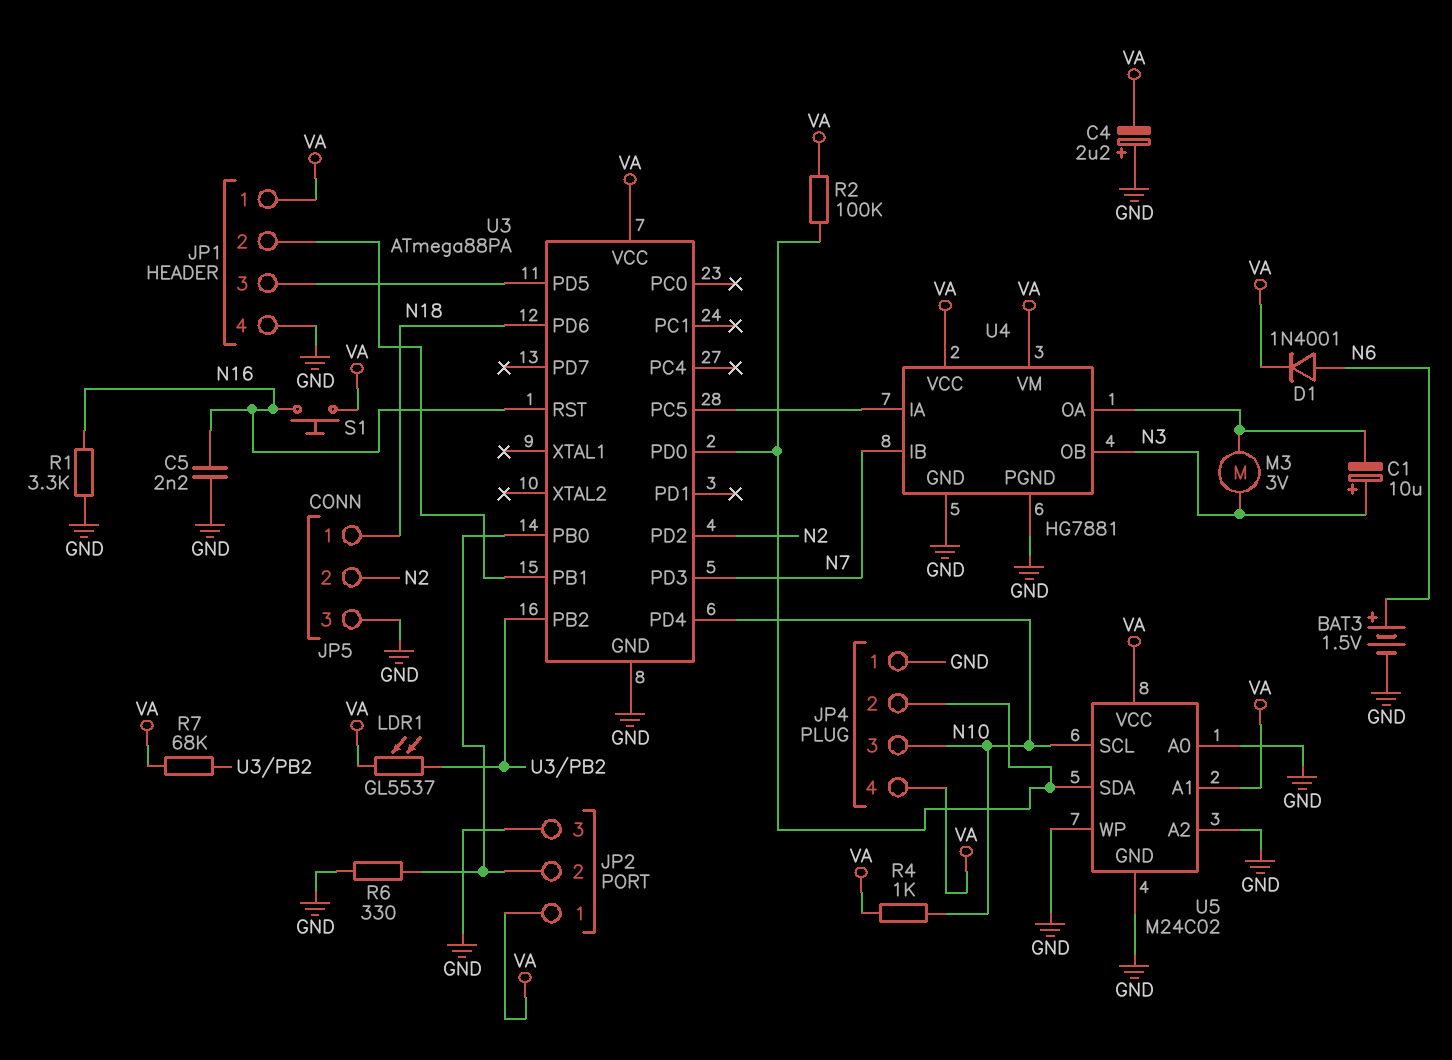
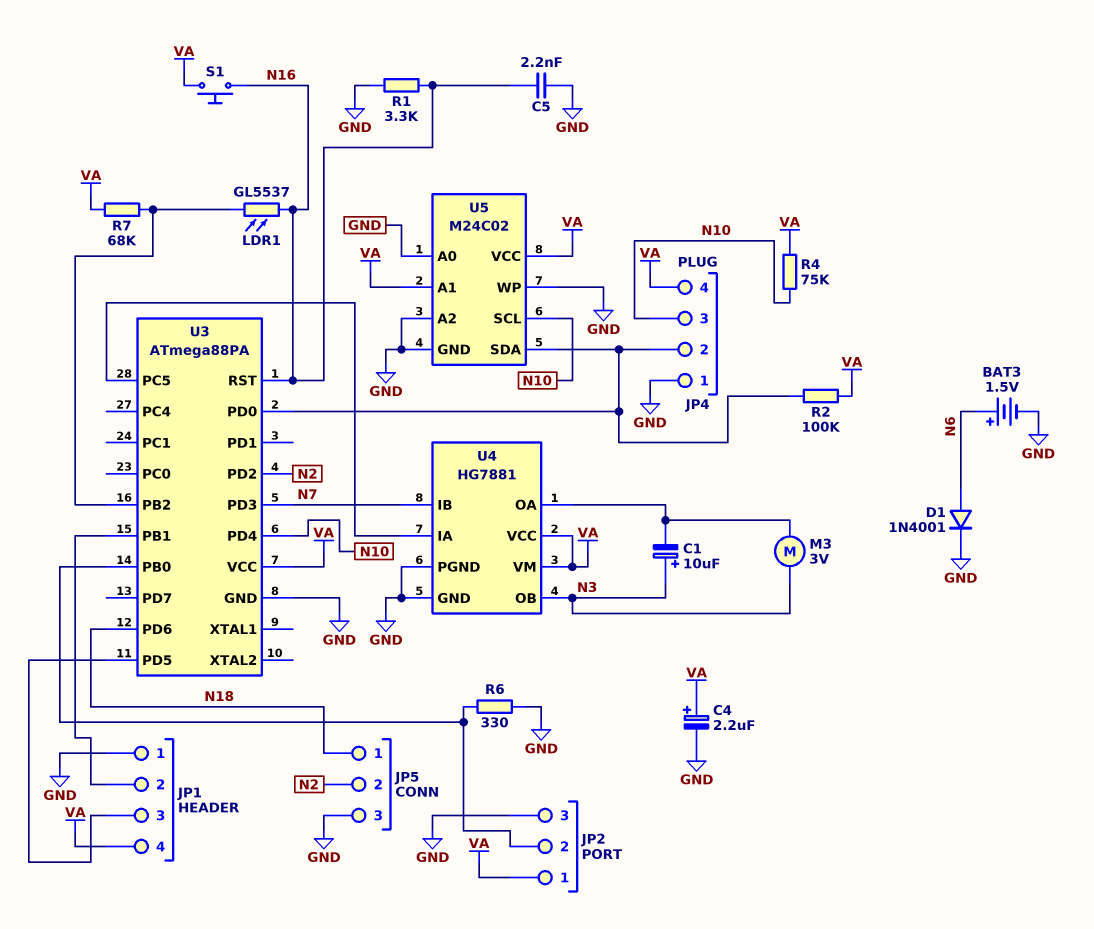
C4: 2.2uF (plus GND, minus VA) -> 2.2uF (plus VA, minus GND)
D1: diode 1N4001 (A N6, K VA) -> diode 1N4001 (A N6, K GND)
JP1 pin 1: VA -> GND
JP1 pin 4: GND -> VA
LDR1: GL5537 (U3/PB2, VA) -> GL5537 (N16, U3/PB2)
R4: 1k (N10, VA) -> 75k (N10, VA)

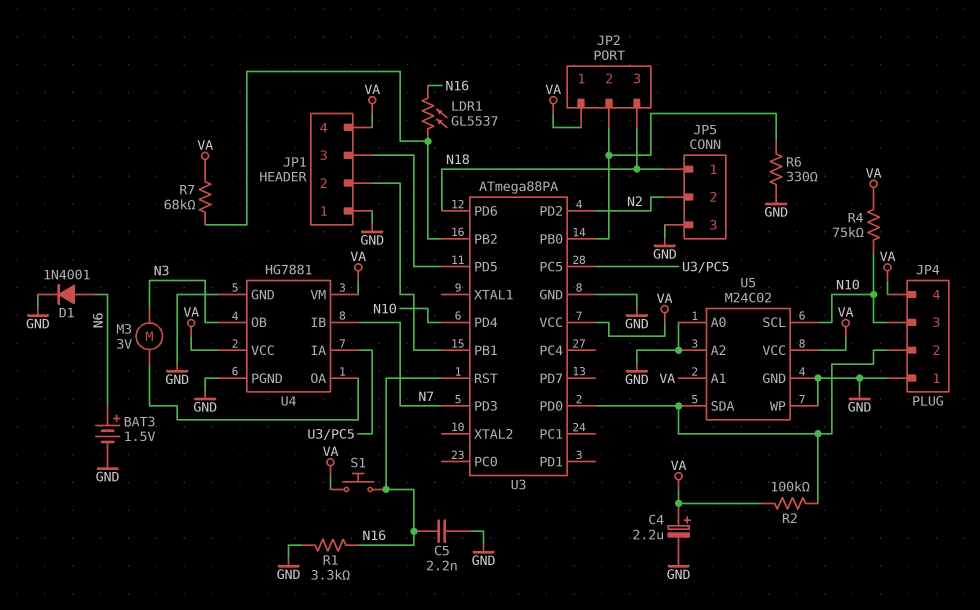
C1: 10uF (plus N3, minus U4/OA) -> none
JP2 pin 3: GND -> N18

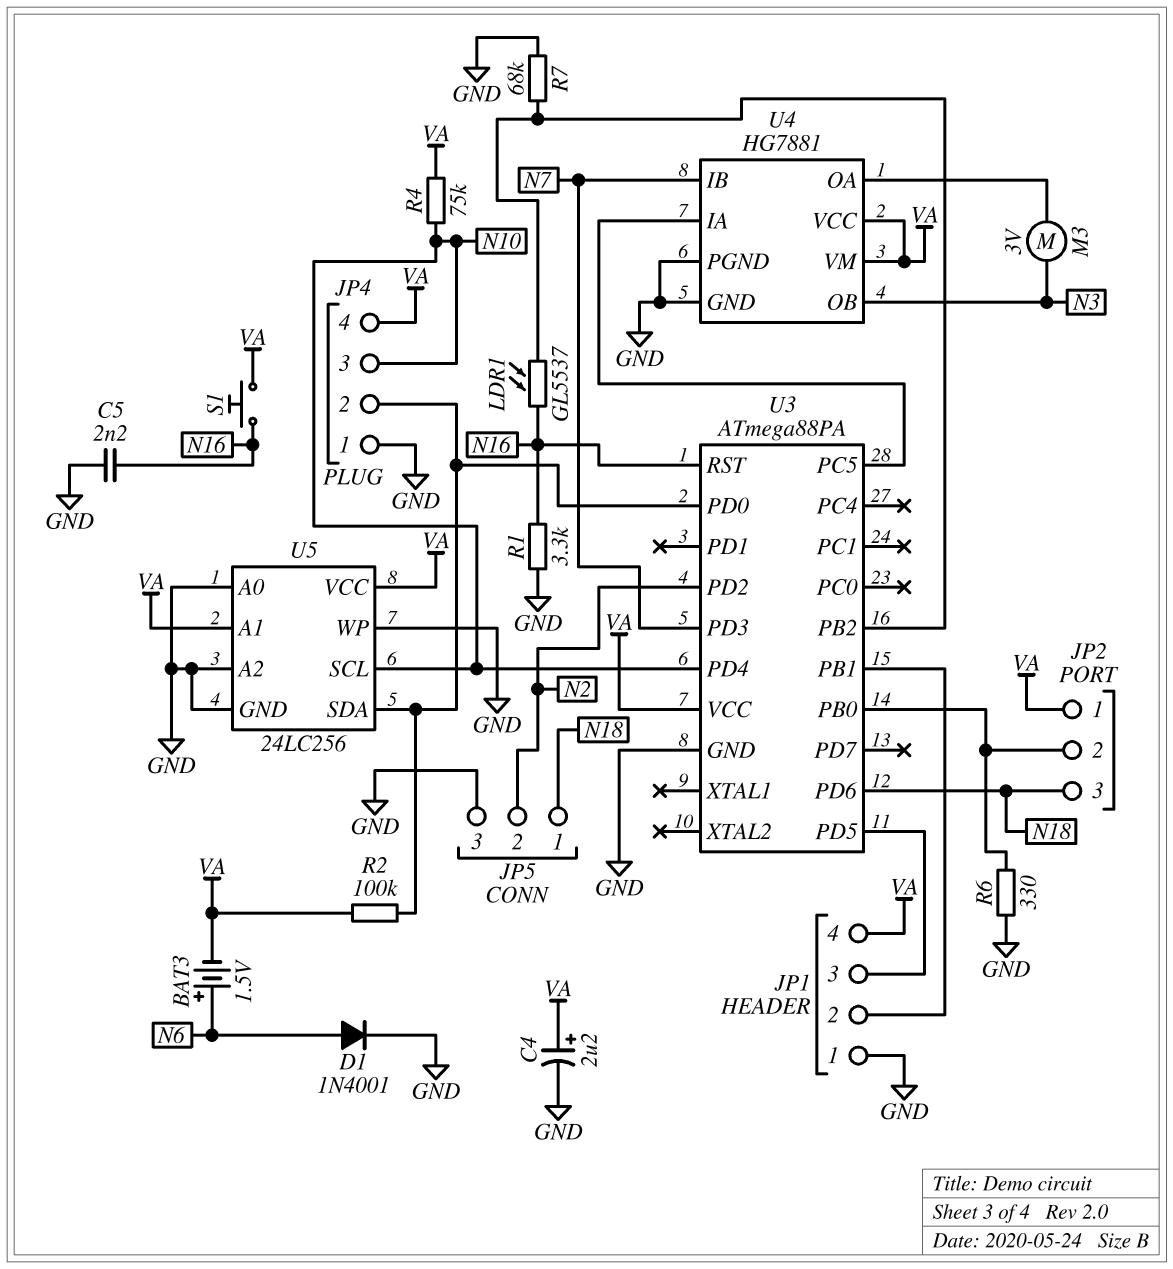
BAT3: 1.5V (plus N6, minus GND) -> 1.5V (plus N6, minus VA)
R7: 68k (U3/PB2, VA) -> 68k (GND, U3/PB2)
U5: M24C02 -> 24LC256

